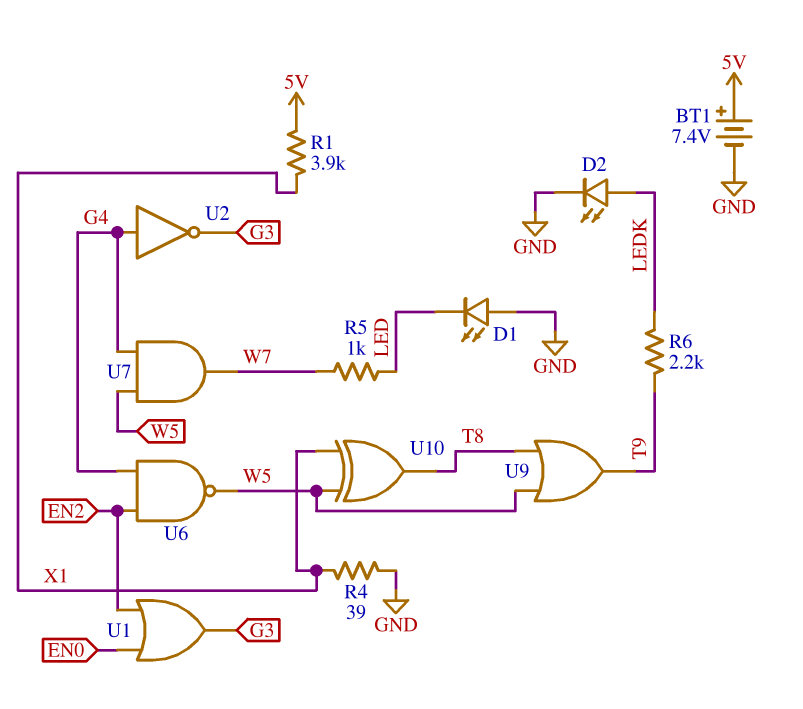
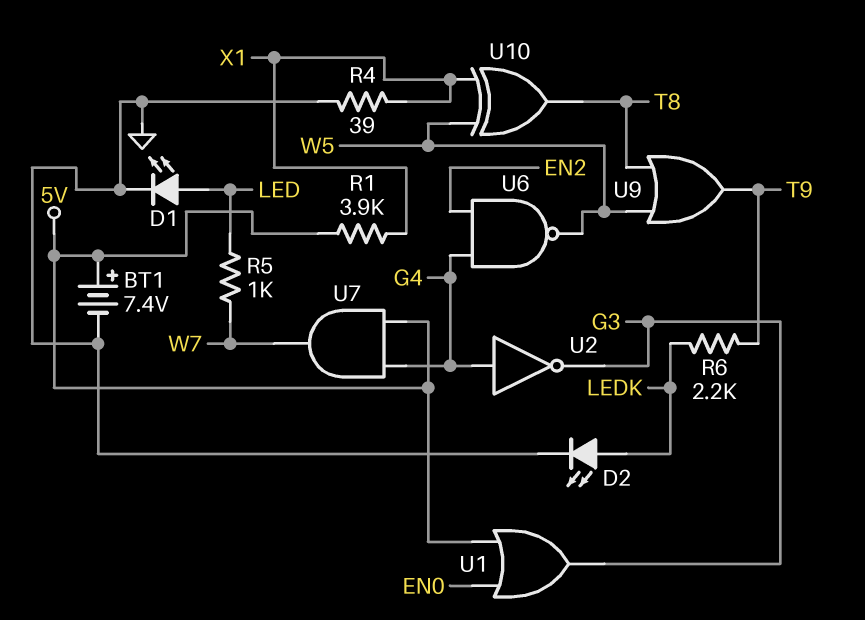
D1: LED (A GND, K LED) -> LED (A LED, K GND)
U1: OR (in EN0, in EN2, out G3) -> OR (in 5V, in EN0, out G3)
U7: AND (in G4, in W5, out W7) -> AND (in 5V, in G4, out W7)

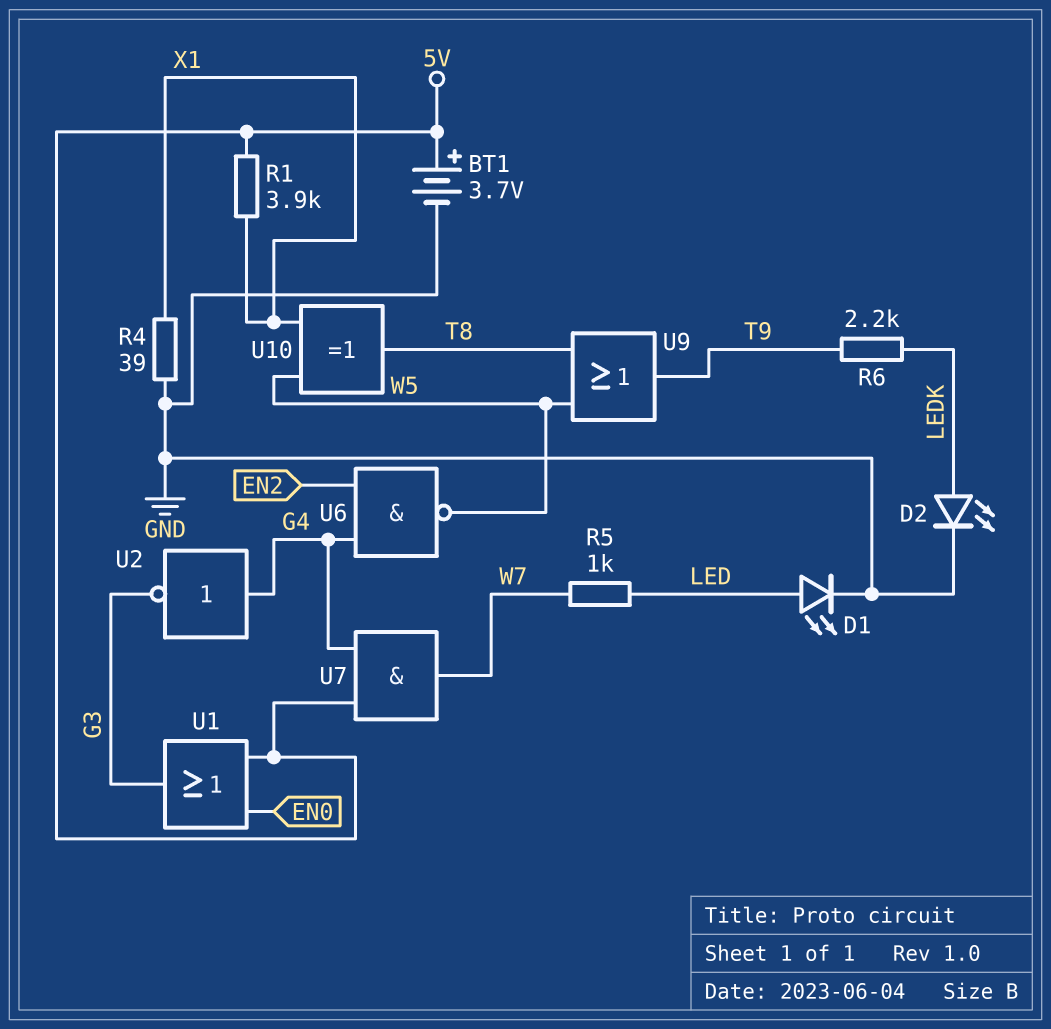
BT1: 7.4V (plus 5V, minus GND) -> 3.7V (plus 5V, minus GND)

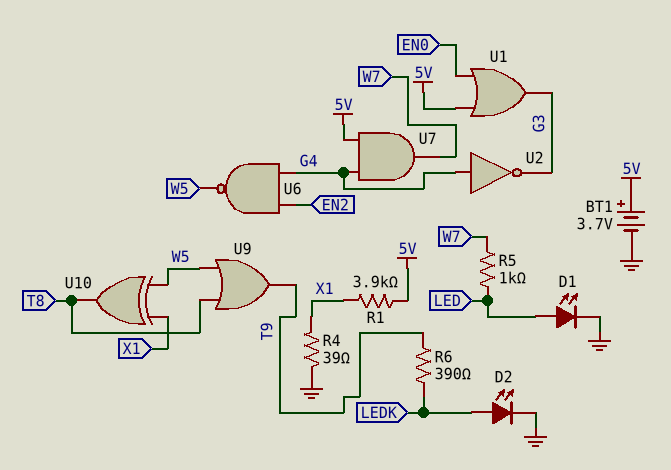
R6: 2.2k (LEDK, T9) -> 390 (LEDK, T9)

